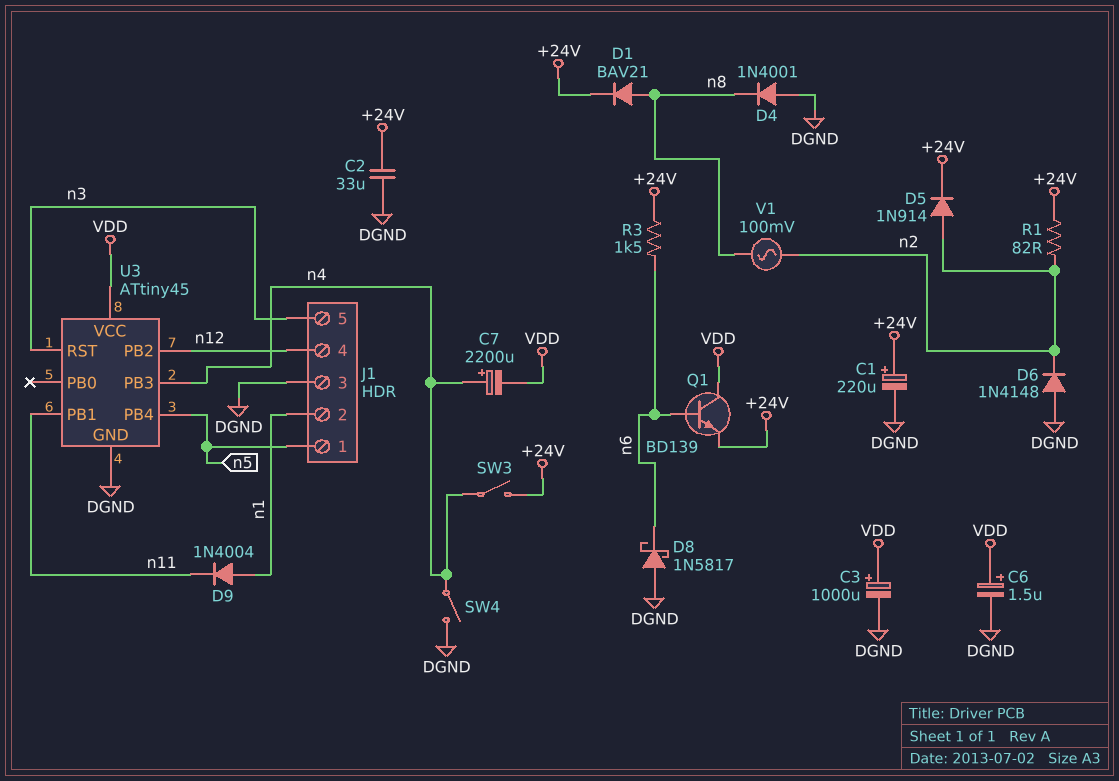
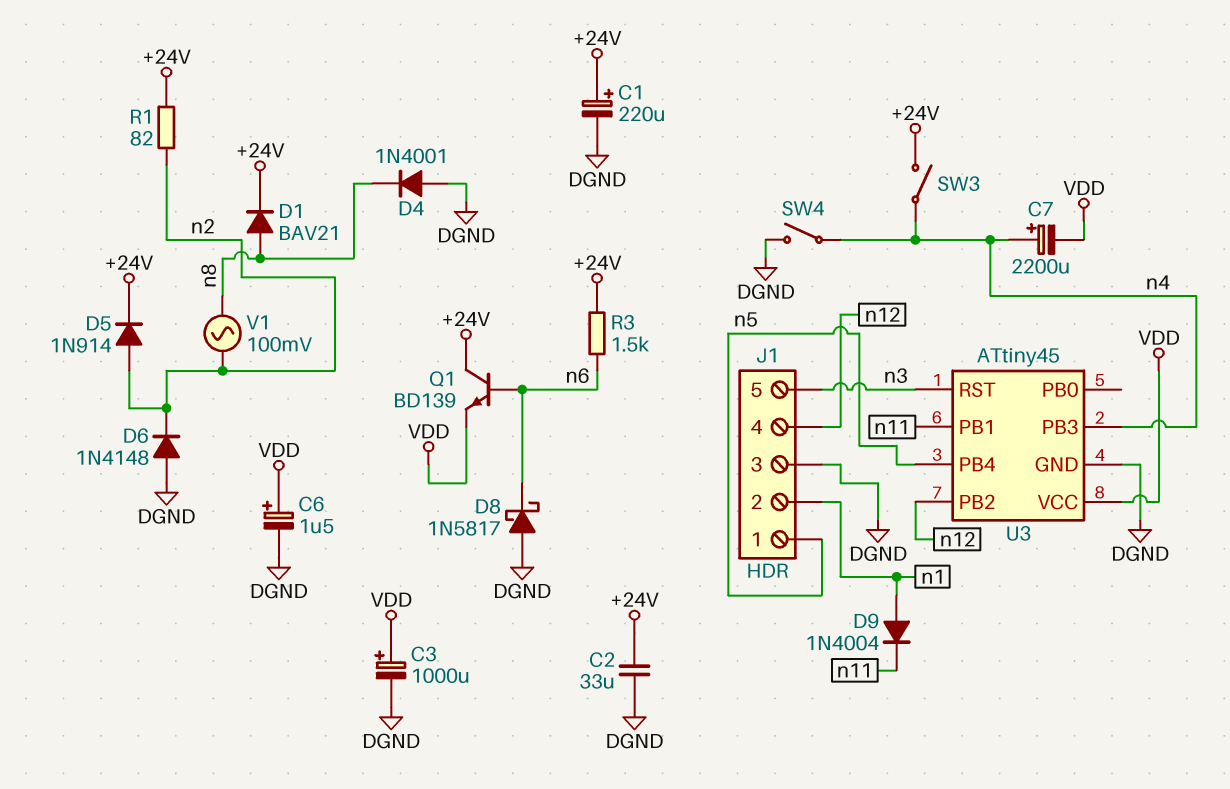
Q1: NPN BD139 (B n6, C VDD, E +24V) -> NPN BD139 (B n6, C +24V, E VDD)

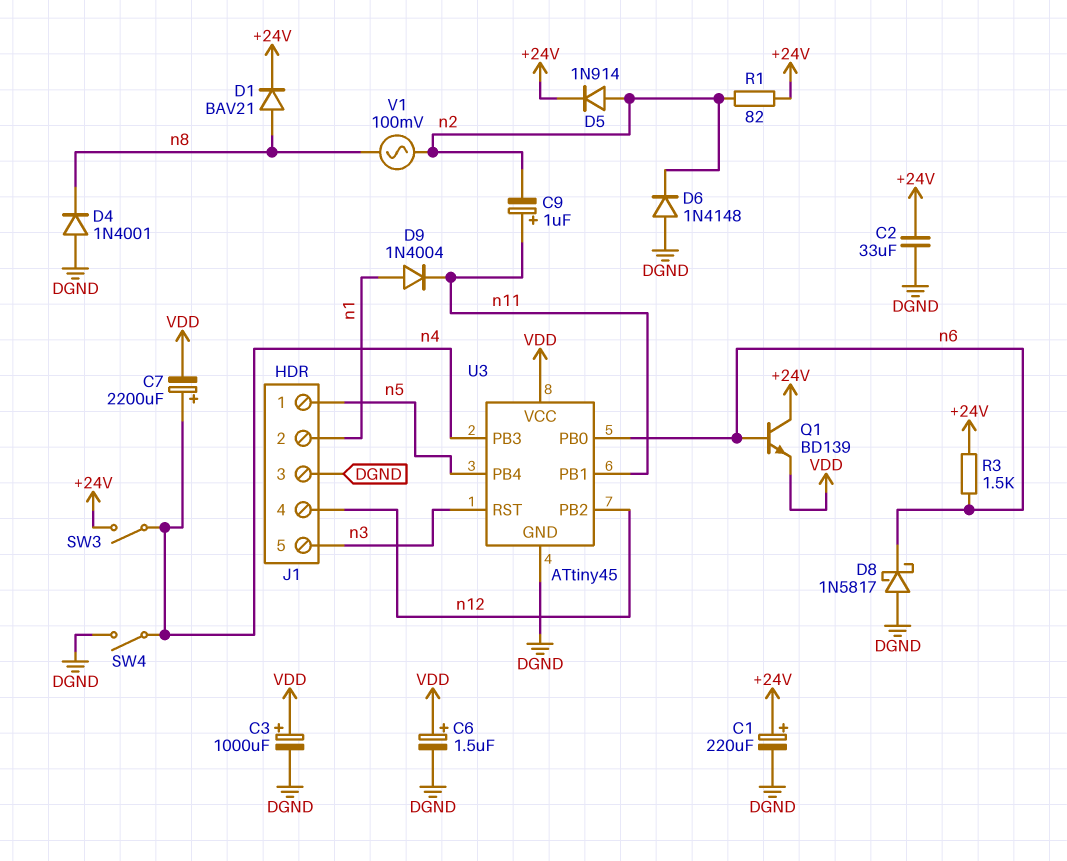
C9: none -> 1uF (plus n11, minus n2)
U3 pin PB0: none -> n6

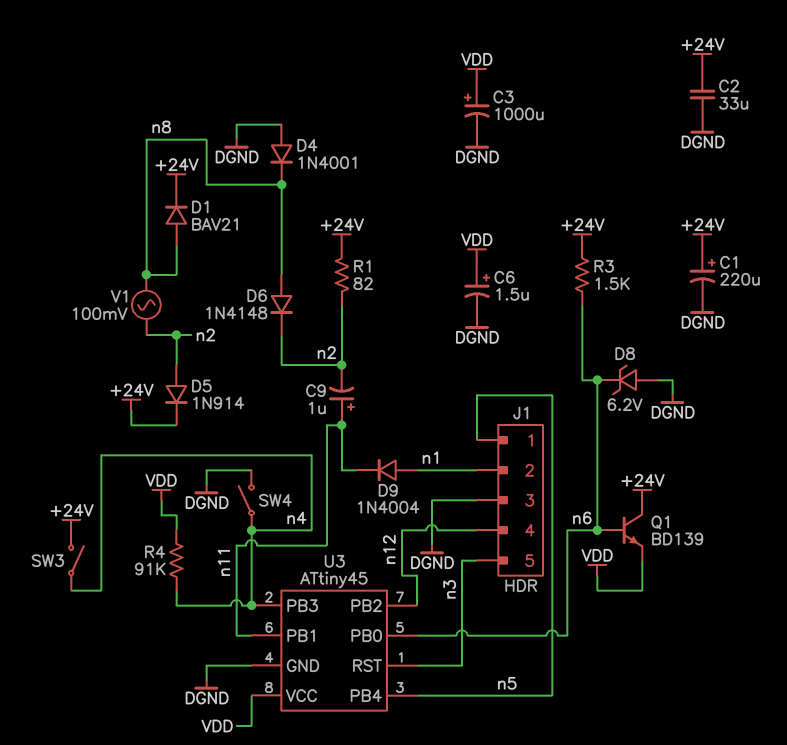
C7: 2200uF (plus n4, minus VDD) -> none
D6: diode 1N4148 (A DGND, K n2) -> diode 1N4148 (A n8, K n2)
D8: schottky 1N5817 (A DGND, K n6) -> zener 6.2V (A DGND, K n6)
R4: none -> 91k (VDD, n4)

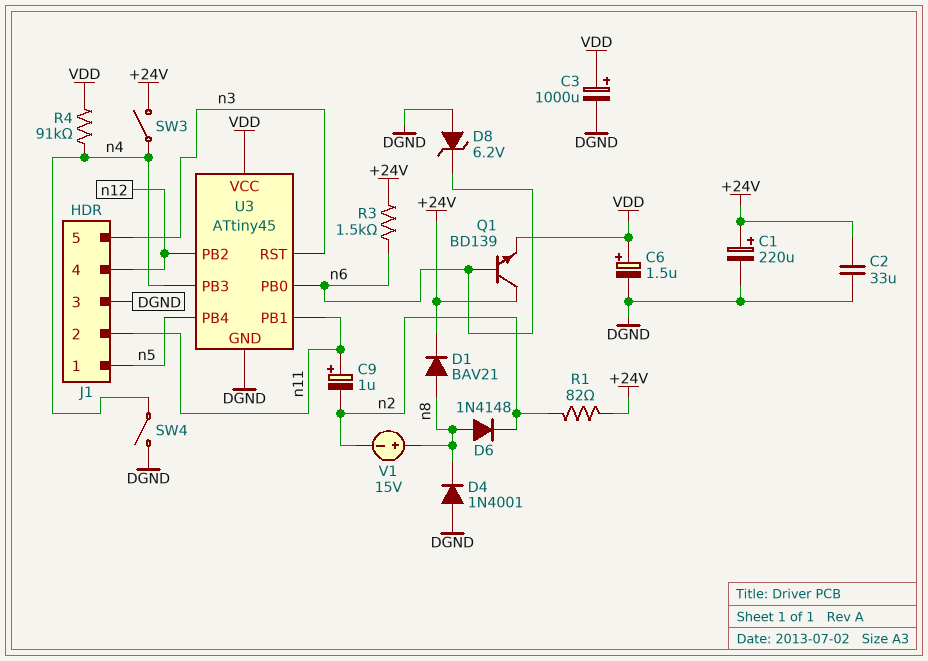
D5: diode 1N914 (A n2, K +24V) -> none
D9: diode 1N4004 (A n1, K n11) -> none
J1 pin 2: n1 -> n11
V1: AC 100mV (n2, n8) -> 15V (plus n8, minus n2)

